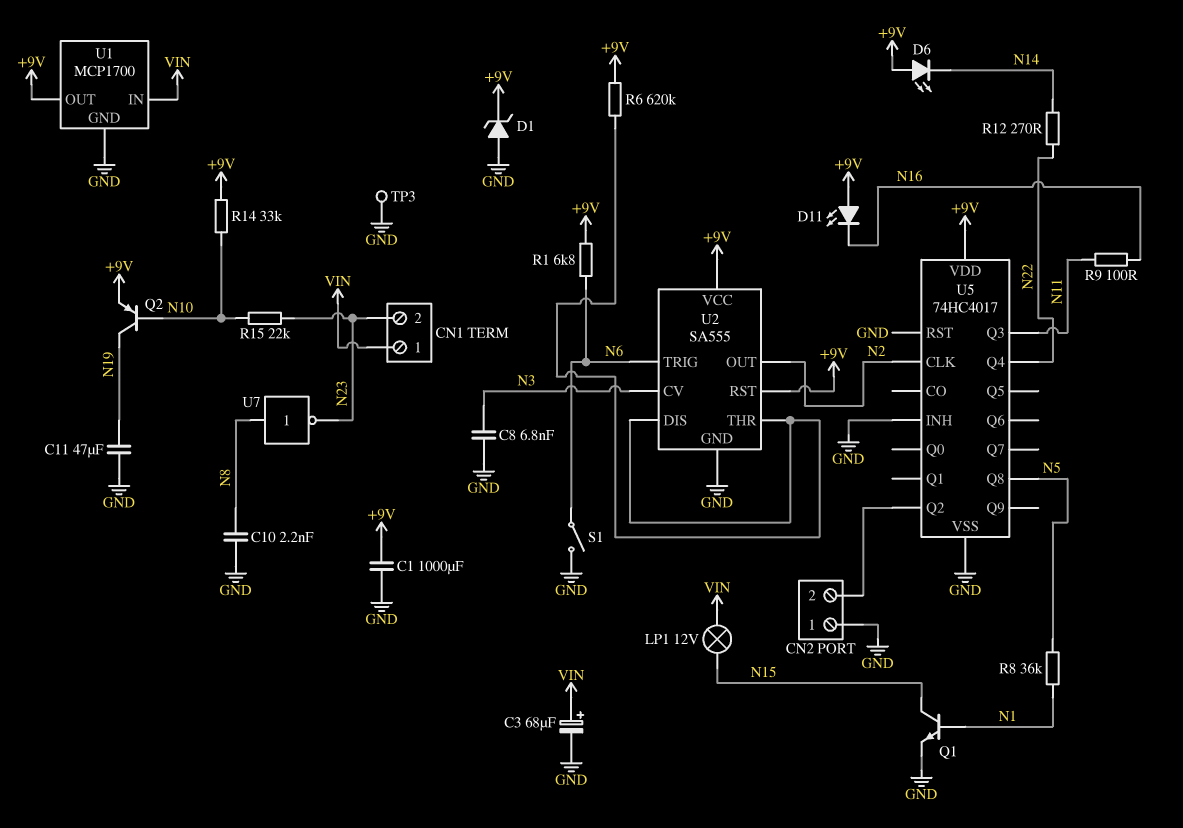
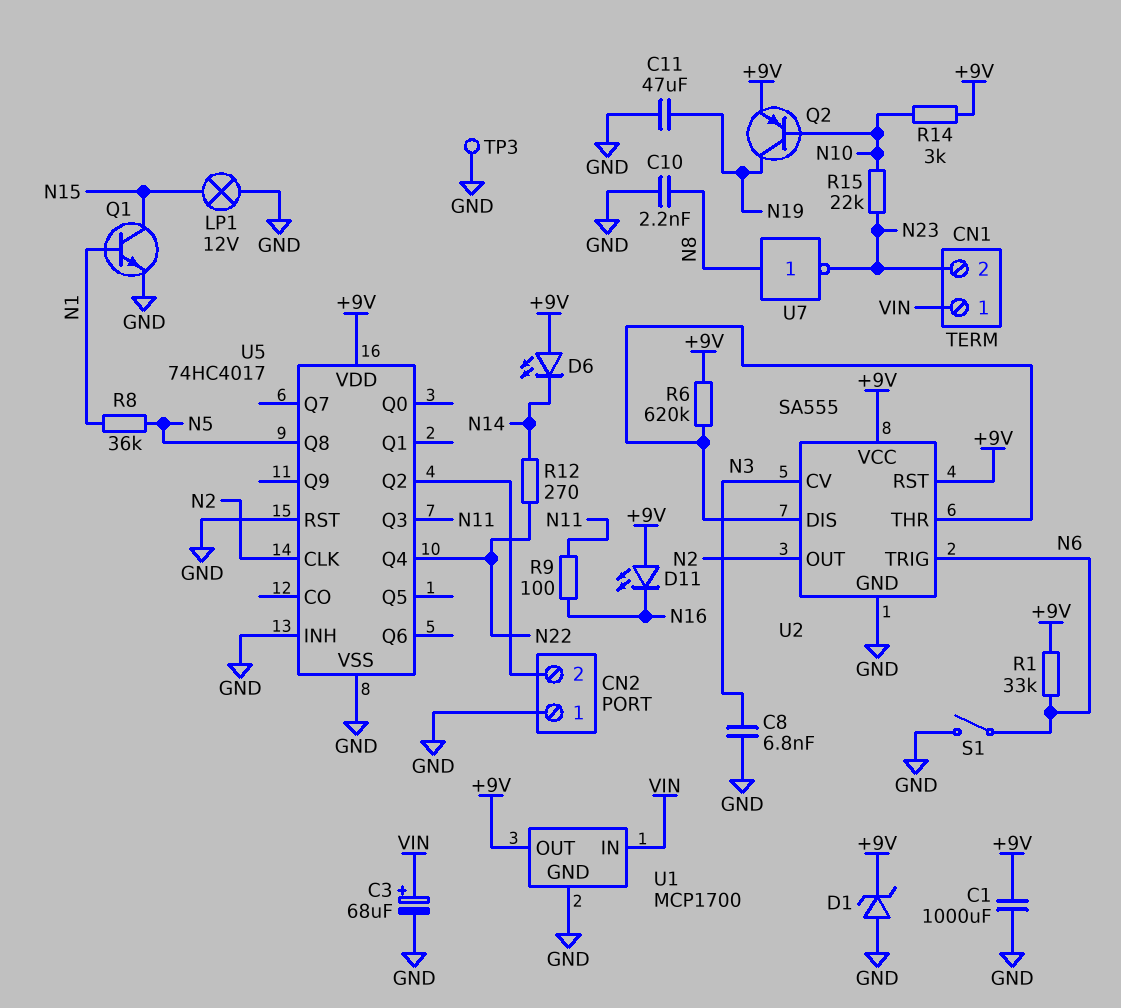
LP1: lamp 12V (N15, VIN) -> lamp 12V (GND, N15)
R1: 6.8k (+9V, N6) -> 33k (+9V, N6)
R14: 33k (+9V, N10) -> 3k (+9V, N10)

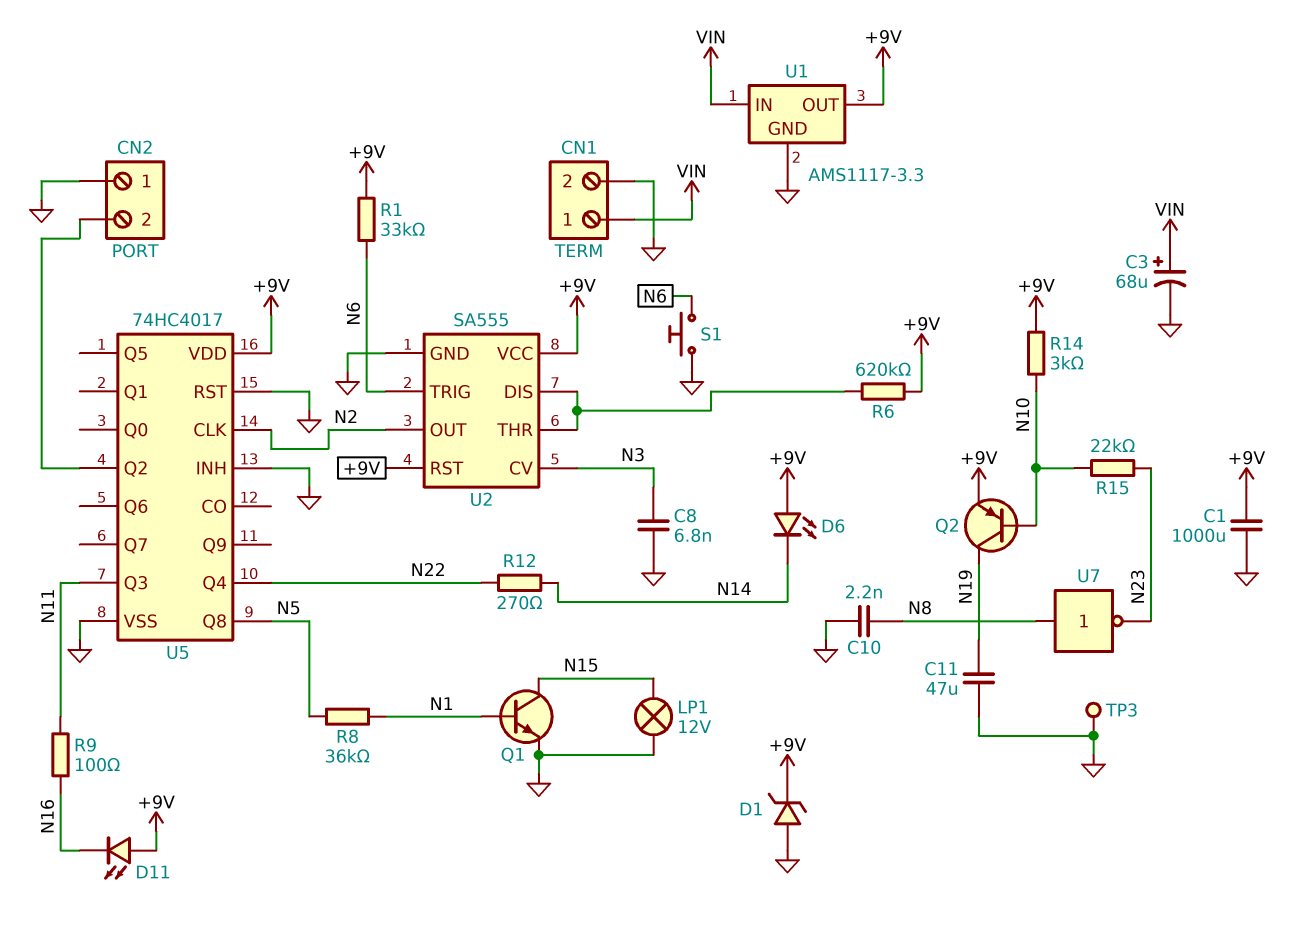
CN1 pin 2: N23 -> GND
S1: switch (GND, N6) -> button (GND, N6)
U1: MCP1700 -> AMS1117-3.3

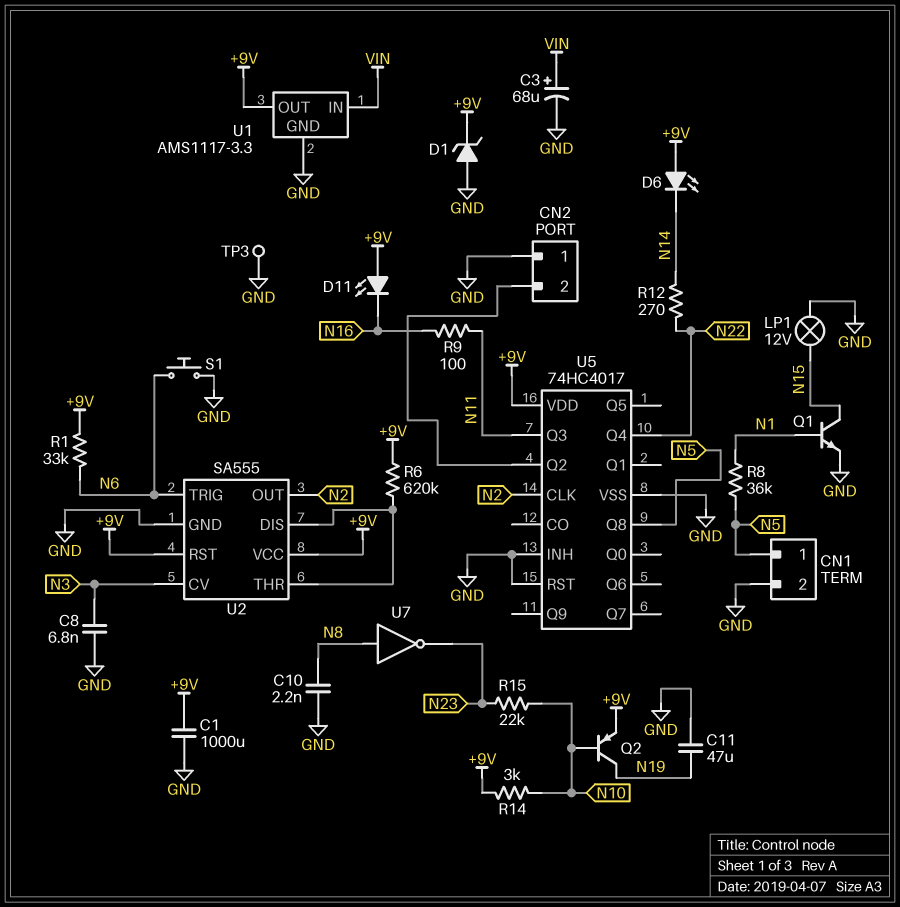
CN1 pin 1: VIN -> N5

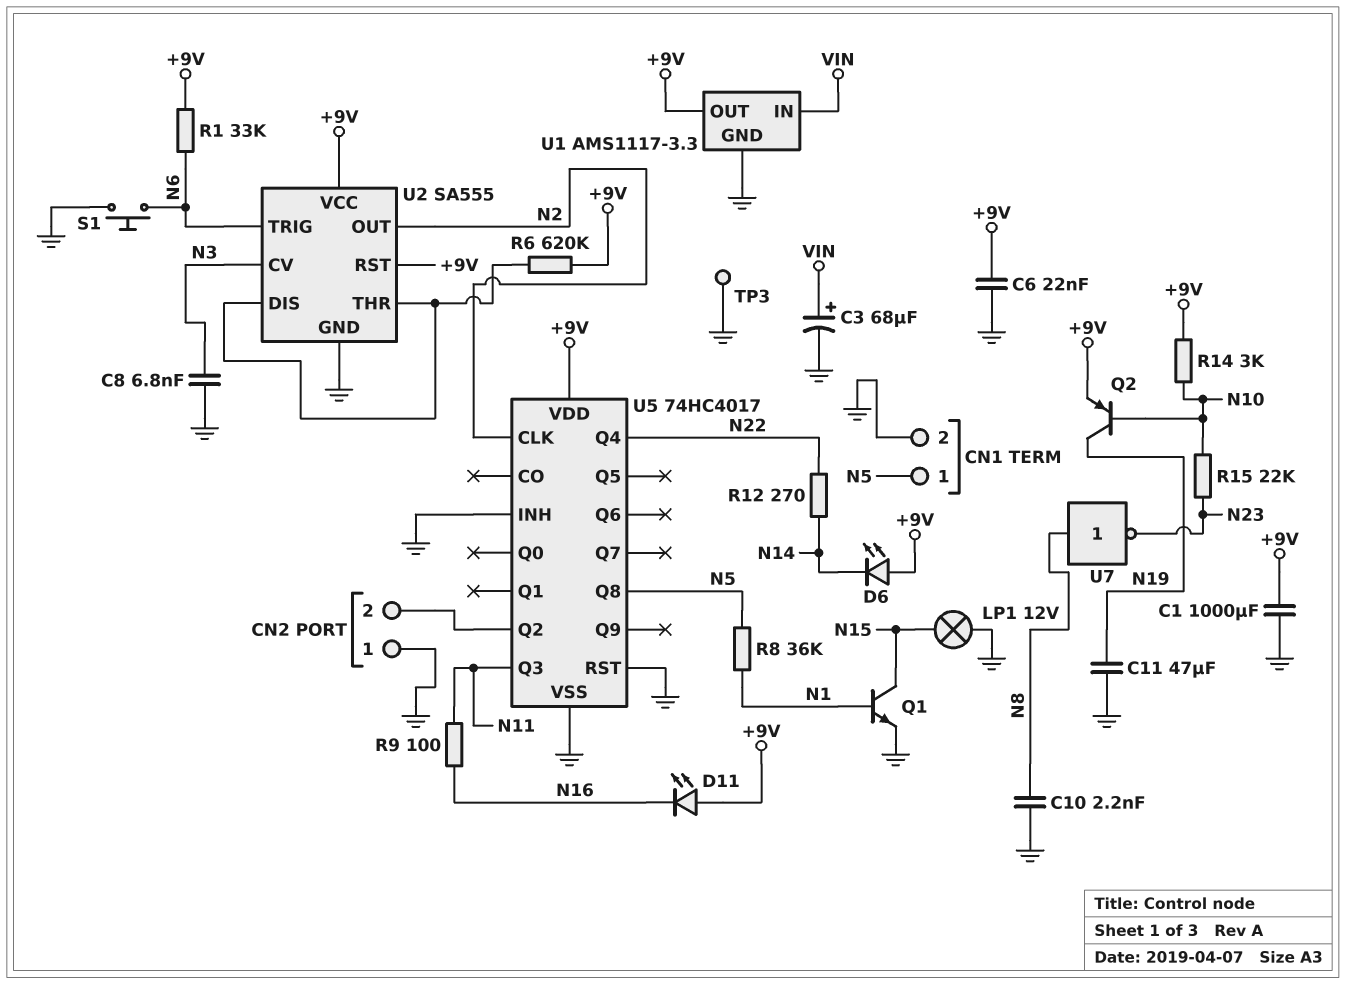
C6: none -> 22nF (+9V, GND)
D1: zener (A GND, K +9V) -> none

